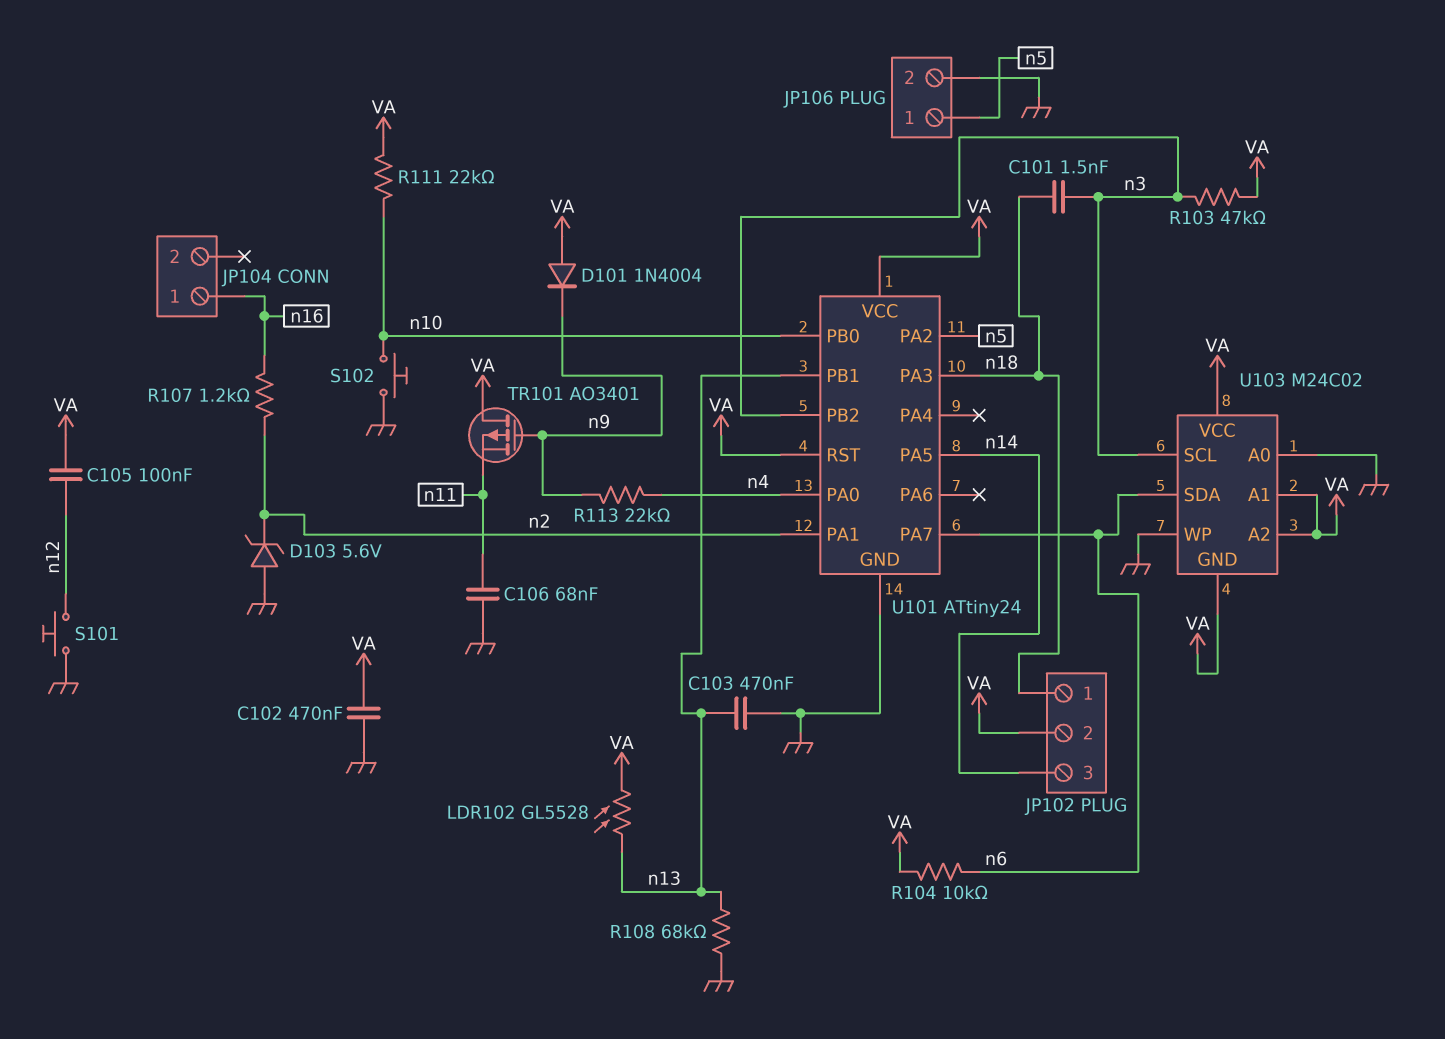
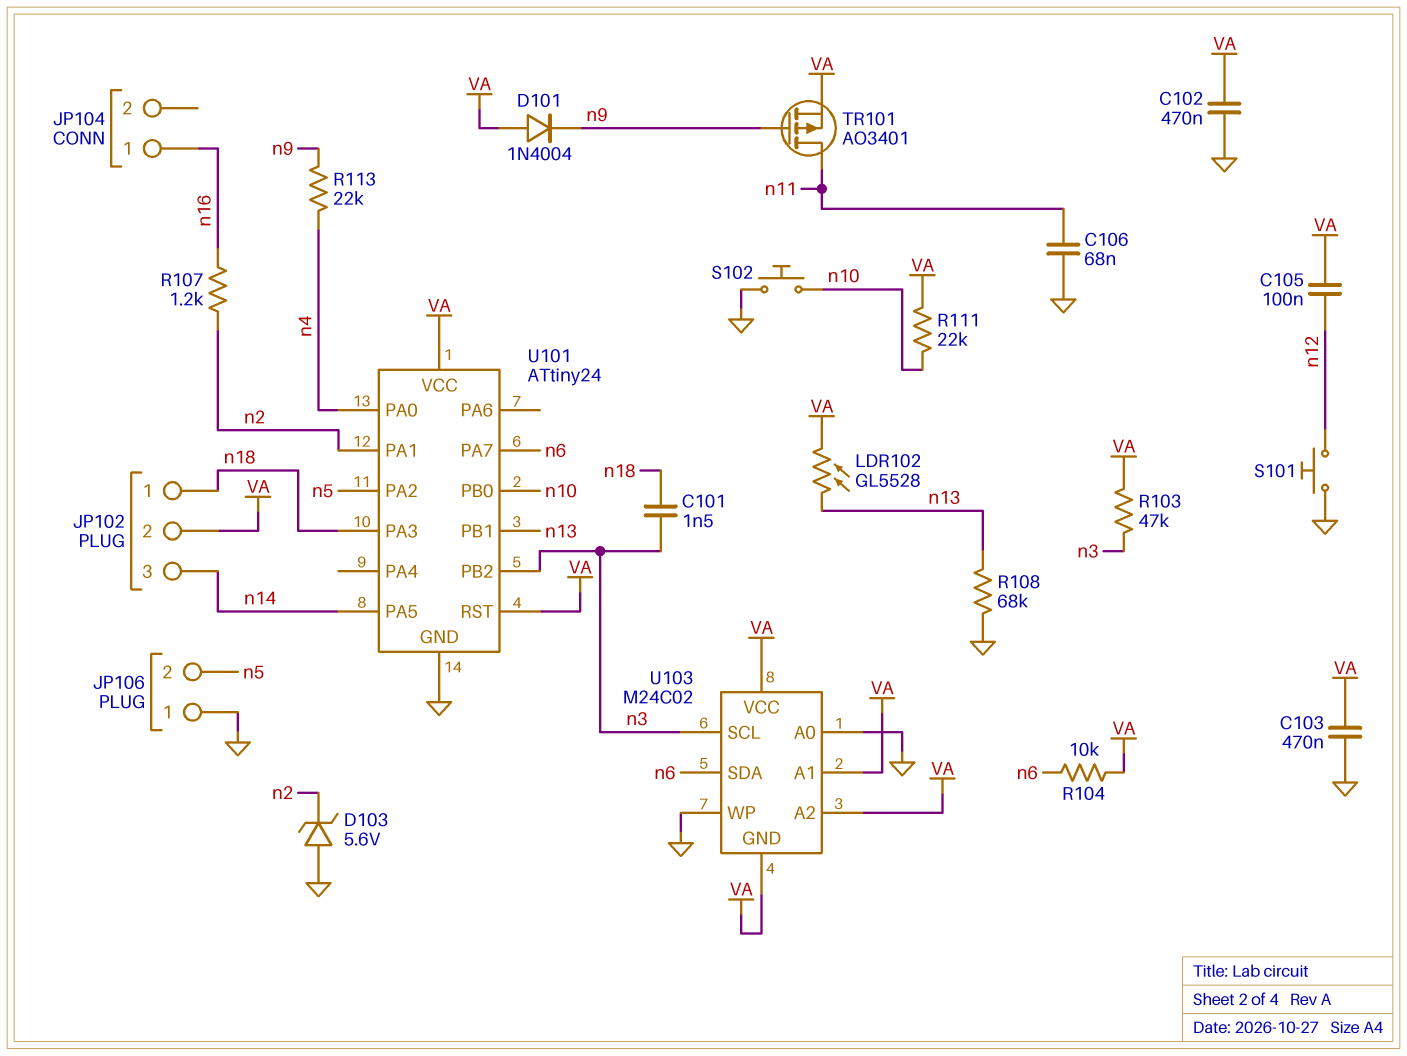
C103: 470nF (GND, n13) -> 470nF (GND, VA)
JP106 pin 1: n5 -> GND
JP106 pin 2: GND -> n5
TR101: PMOS AO3401 (G n9, D VA, S n11) -> PMOS AO3401 (G n9, D n11, S VA)

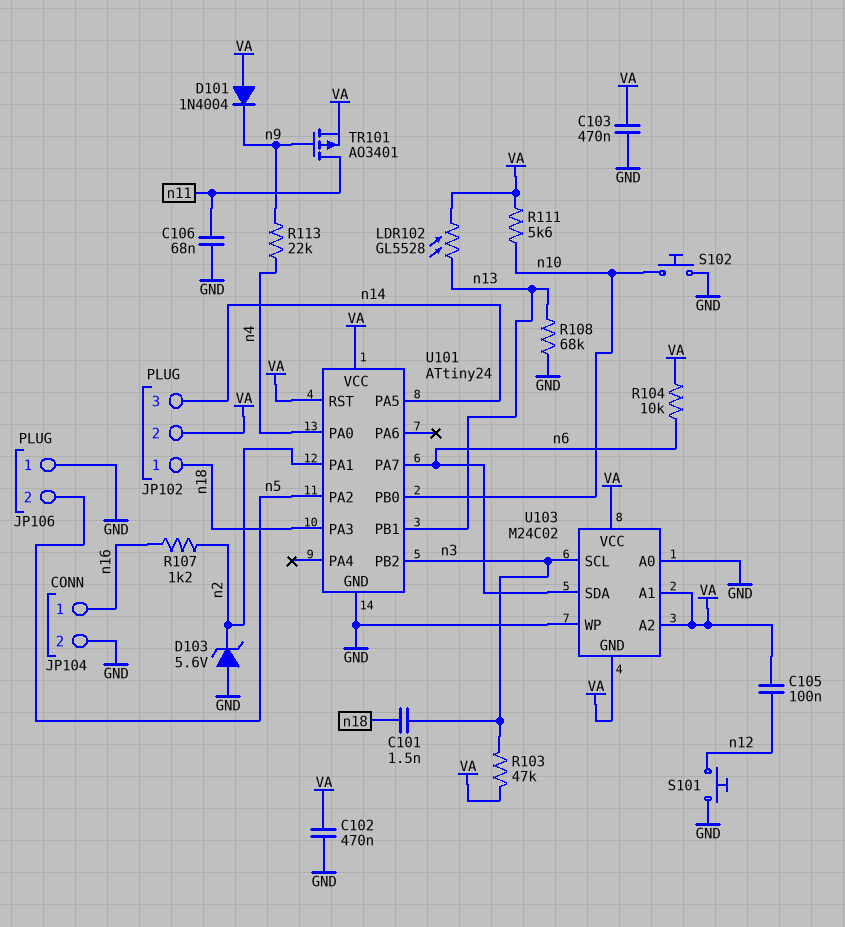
JP104 pin 2: none -> GND
R111: 22k (VA, n10) -> 5.6k (VA, n10)

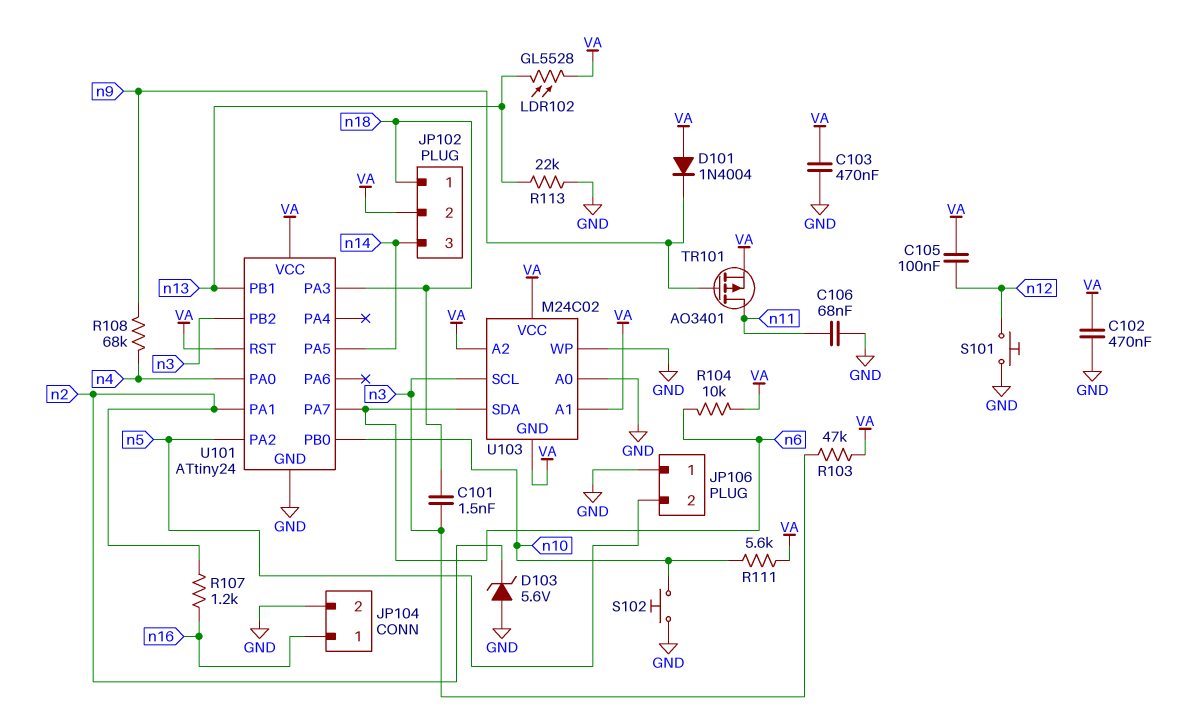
R108: 68k (GND, n13) -> 68k (n4, n9)
R113: 22k (n4, n9) -> 22k (GND, n13)

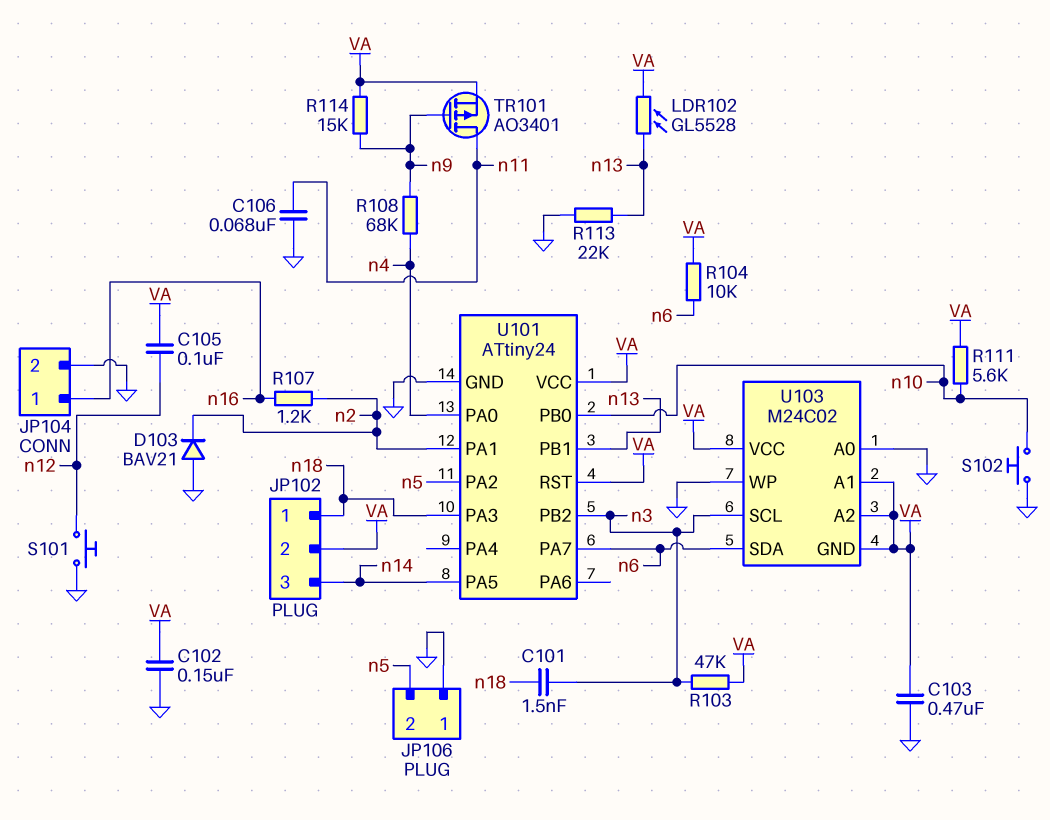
C102: 470nF (GND, VA) -> 150nF (GND, VA)
D101: diode 1N4004 (A VA, K n9) -> none
D103: zener 5.6V (A GND, K n2) -> diode BAV21 (A GND, K n2)
R114: none -> 15k (VA, n9)

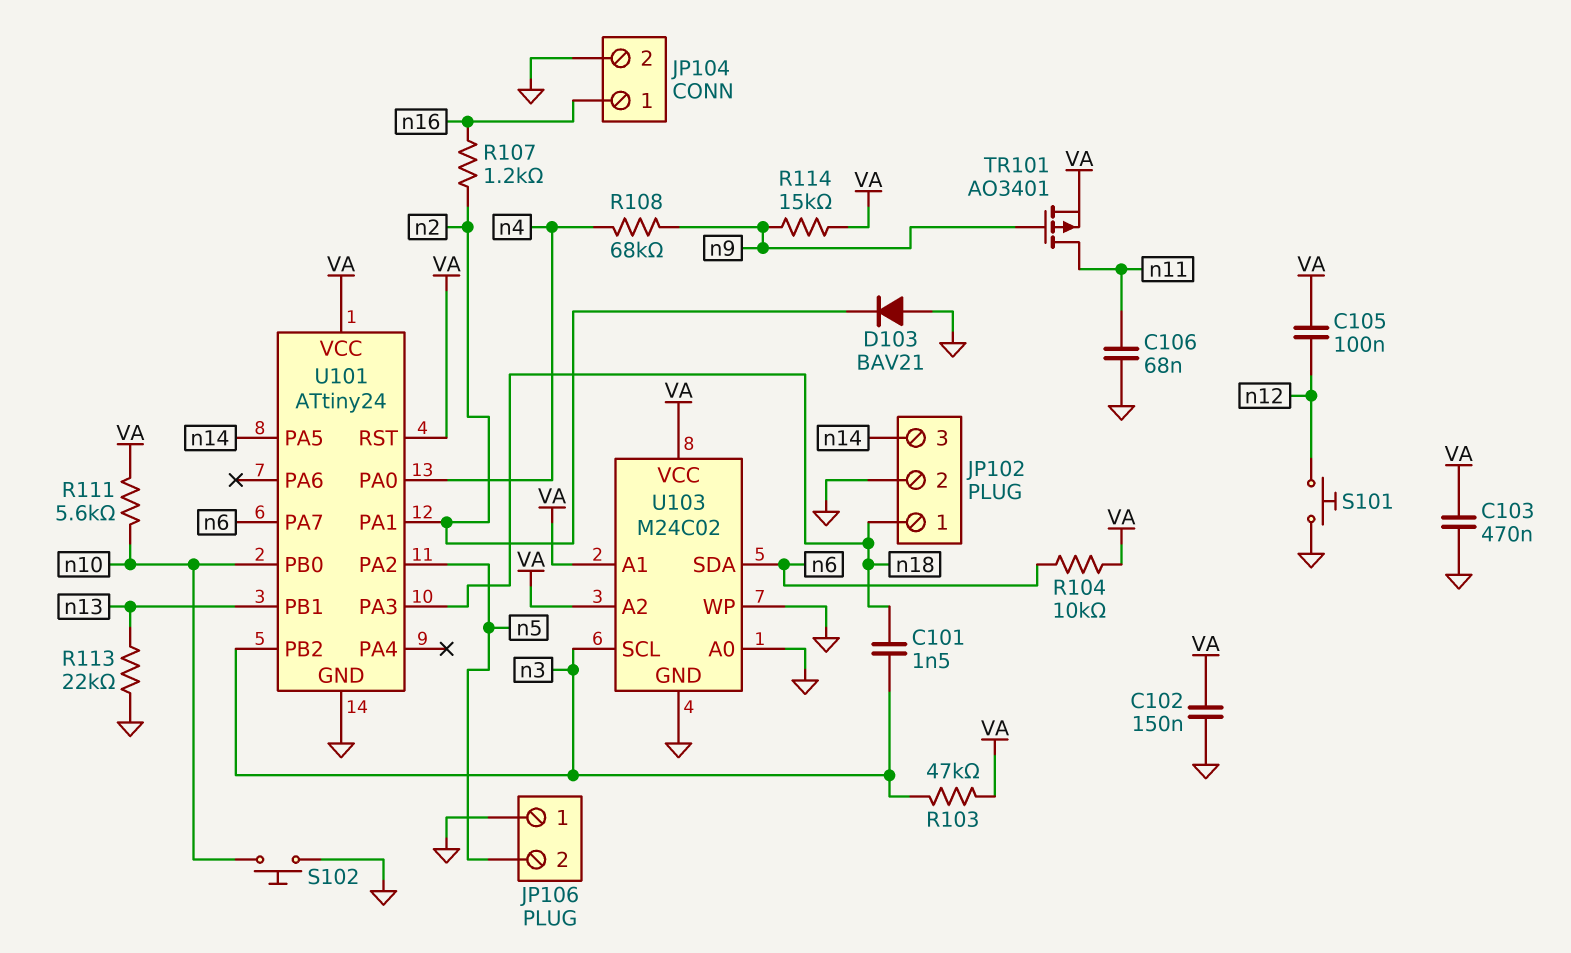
JP102 pin 2: VA -> GND
LDR102: GL5528 (VA, n13) -> none
U103 pin GND: VA -> GND

